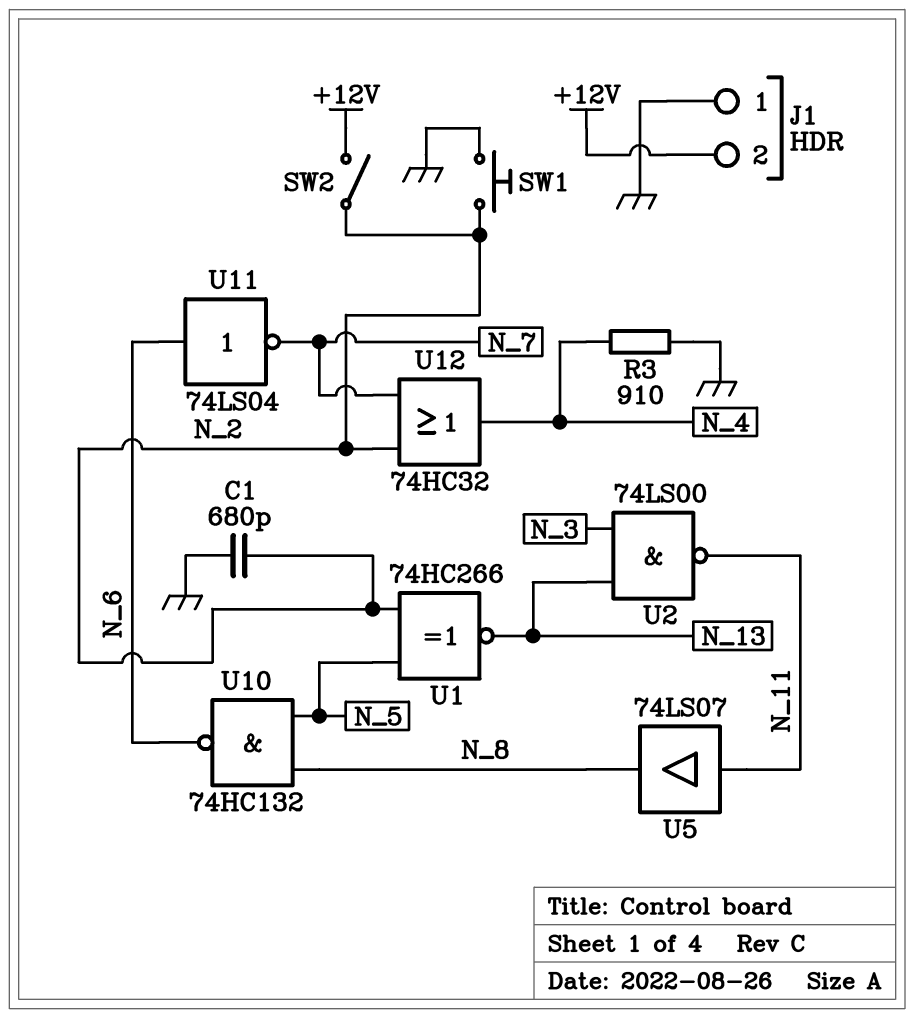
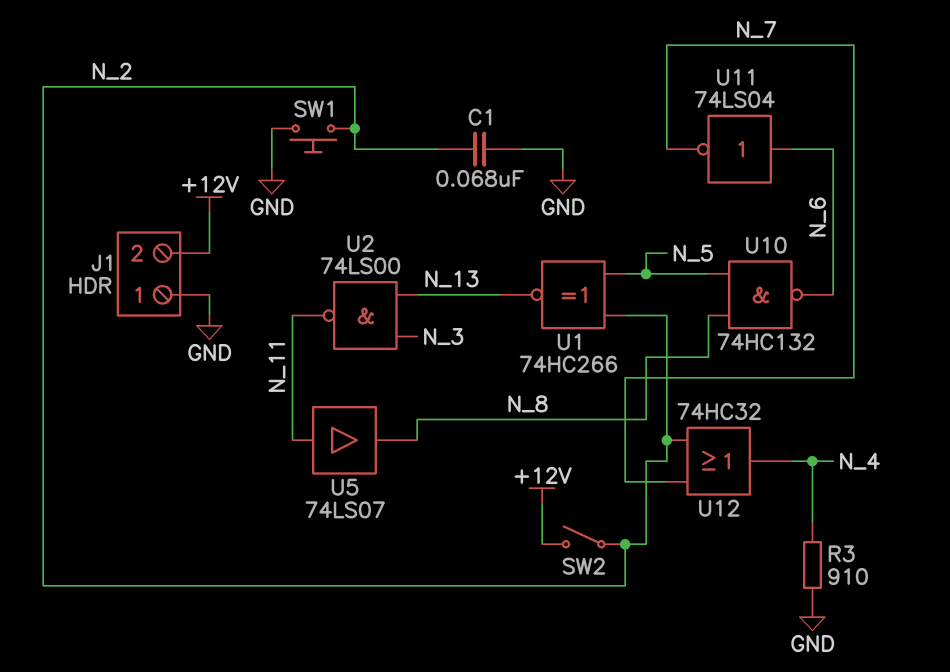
C1: 680pF (GND, N_2) -> 68nF (GND, N_2)

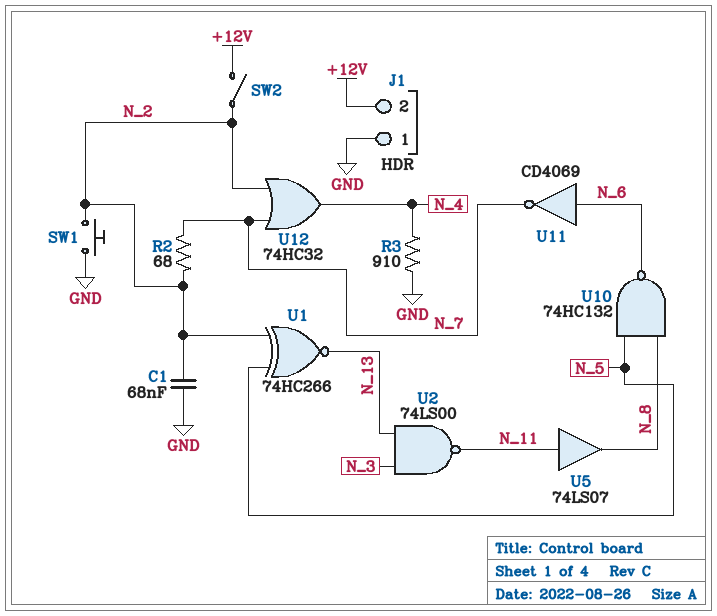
R2: none -> 68 (N_2, N_7)
U11: NOT 74LS04 (in N_6, out N_7) -> NOT CD4069 (in N_6, out N_7)

